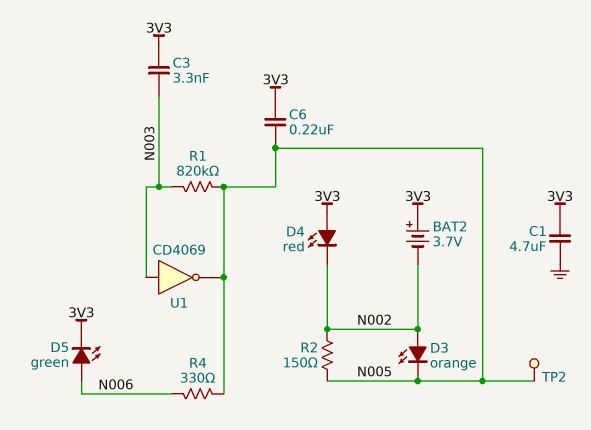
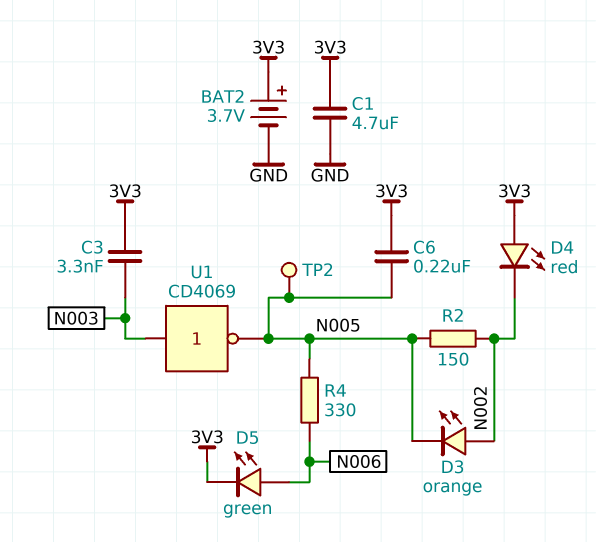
BAT2: 3.7V (plus 3V3, minus N002) -> 3.7V (plus 3V3, minus GND)
R1: 820k (N003, N005) -> none

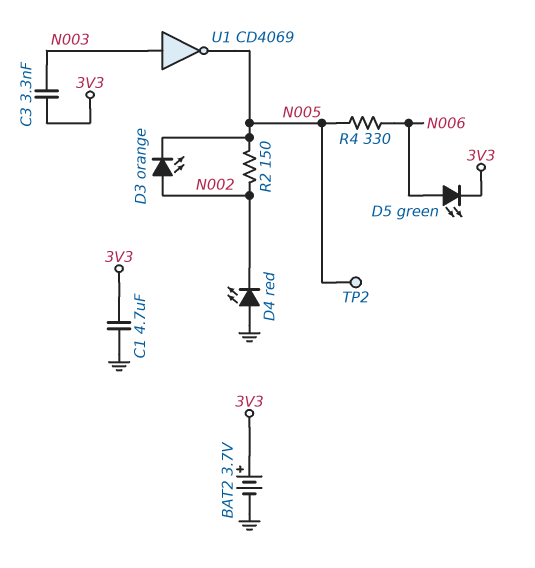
C6: 220nF (3V3, N005) -> none
D4: LED red (A 3V3, K N002) -> LED red (A GND, K N002)

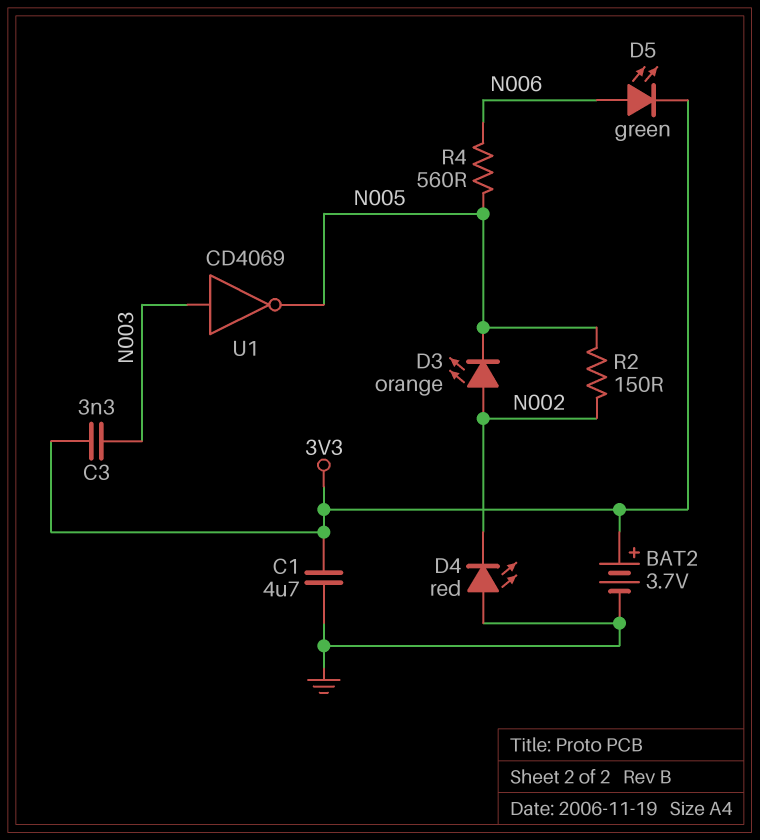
R4: 330 (N005, N006) -> 560 (N005, N006)
TP2: test point (N005) -> none

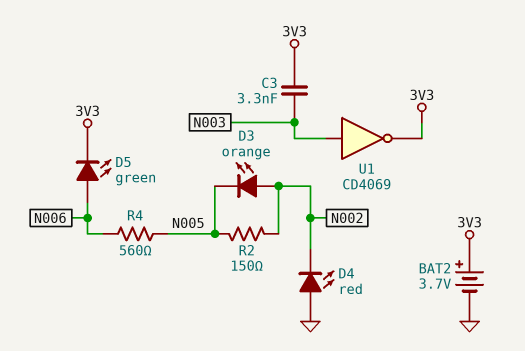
C1: 4.7uF (3V3, GND) -> none
U1: NOT CD4069 (in N003, out N005) -> NOT CD4069 (in N003, out 3V3)

